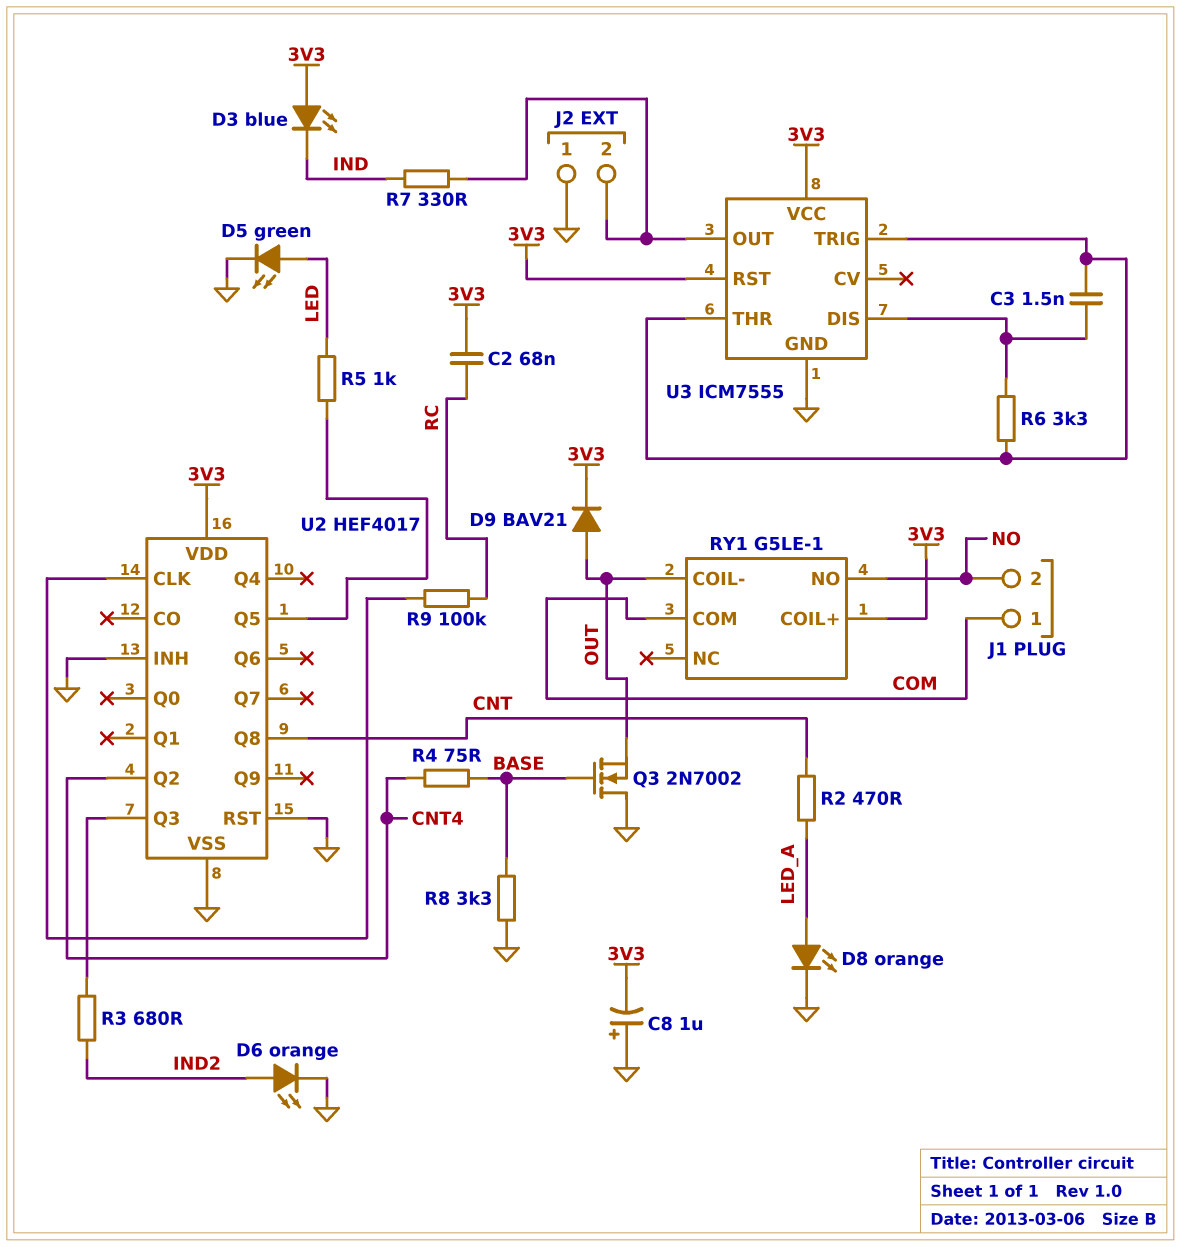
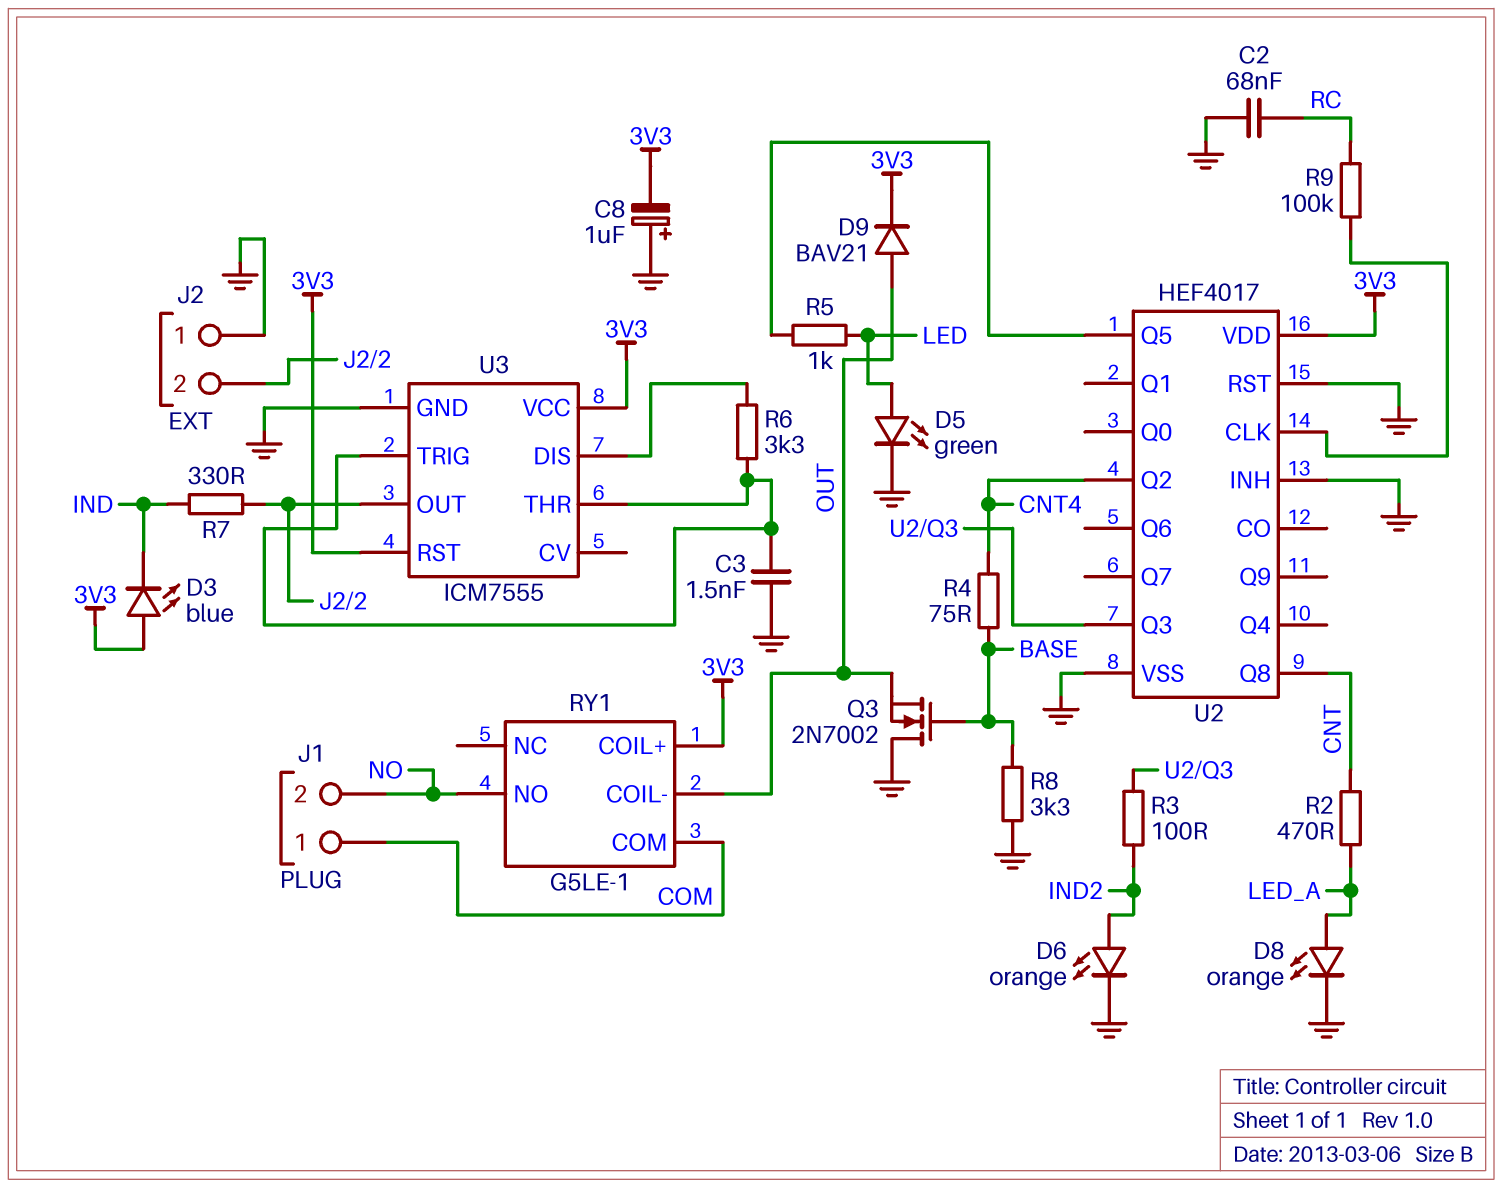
C2: 68nF (3V3, RC) -> 68nF (GND, RC)
C3: 1.5nF (U3/DIS, U3/THR) -> 1.5nF (GND, U3/THR)
R3: 680 (IND2, U2/Q3) -> 100 (IND2, U2/Q3)

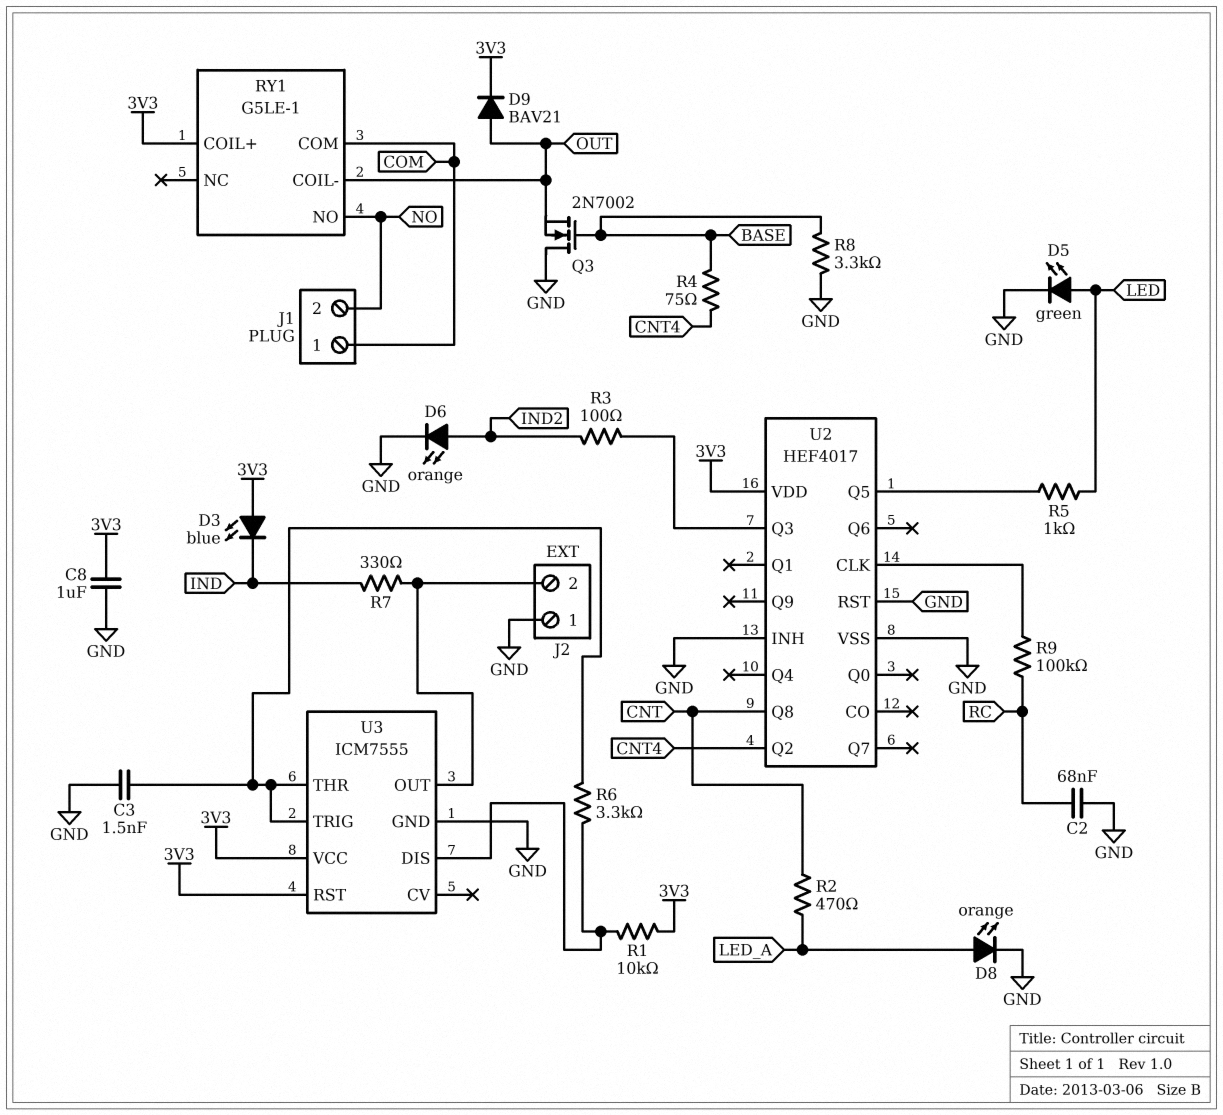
C8: 1uF (plus GND, minus 3V3) -> 1uF (3V3, GND)
R1: none -> 10k (3V3, U3/DIS)

